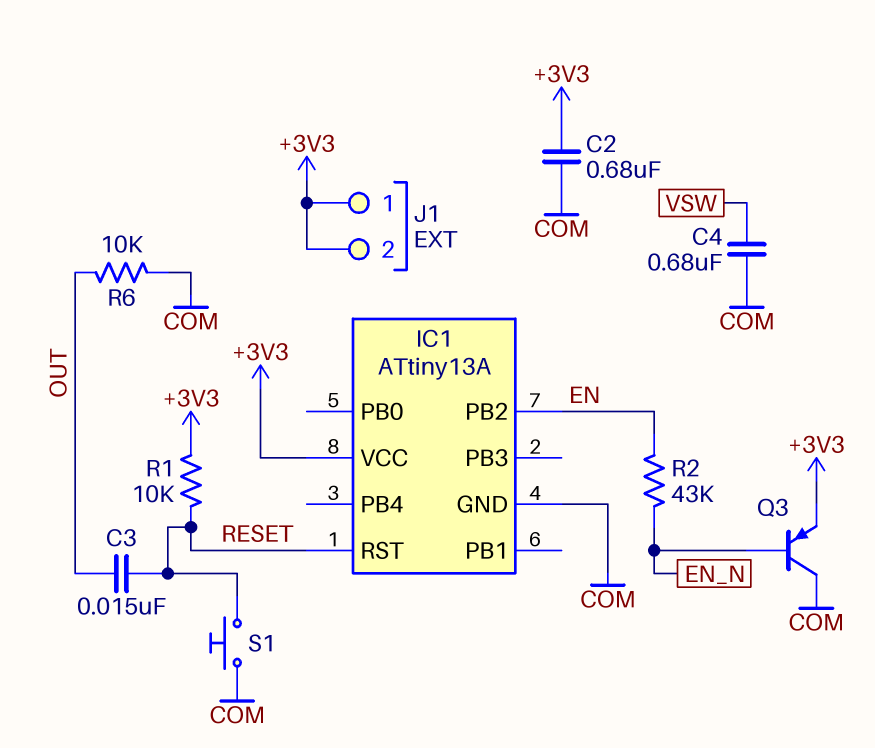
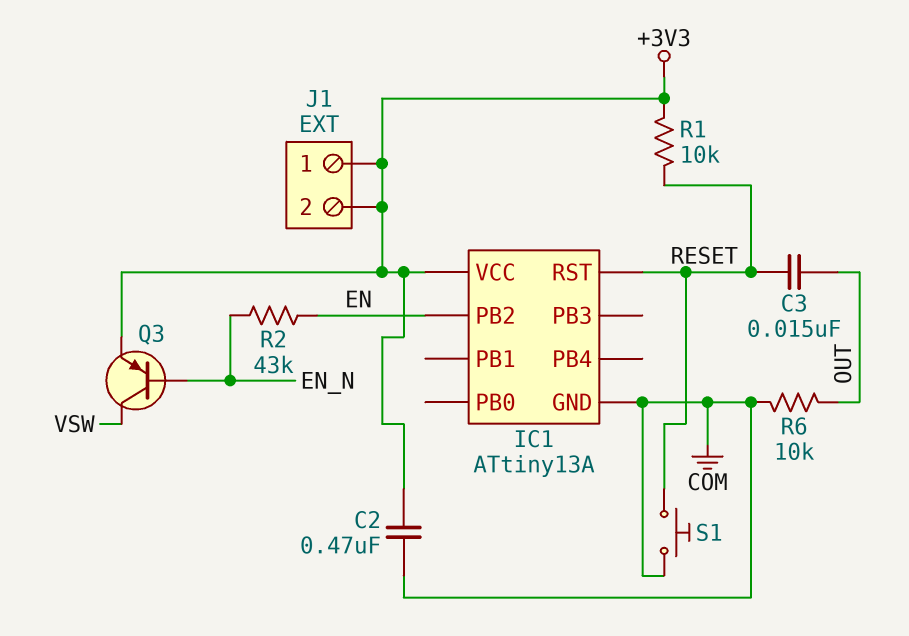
C2: 680nF (+3V3, COM) -> 470nF (+3V3, COM)
C4: 680nF (COM, VSW) -> none
Q3: PNP (B EN_N, C COM, E +3V3) -> PNP (B EN_N, C VSW, E +3V3)

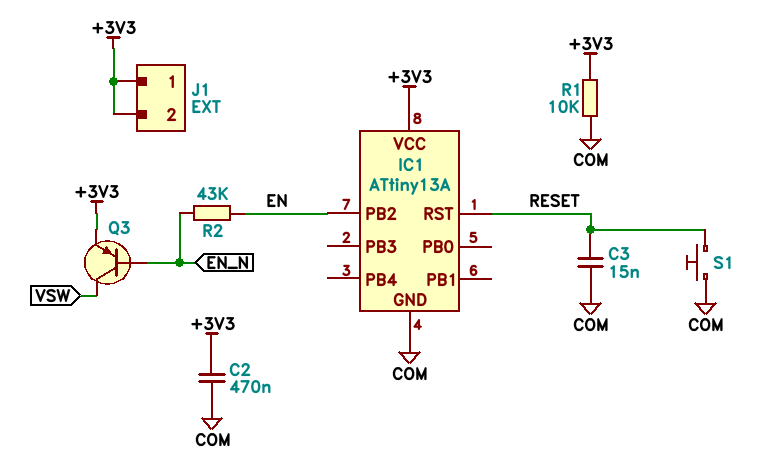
C3: 15nF (OUT, RESET) -> 15nF (COM, RESET)
R1: 10k (+3V3, RESET) -> 10k (+3V3, COM)
R6: 10k (COM, OUT) -> none

